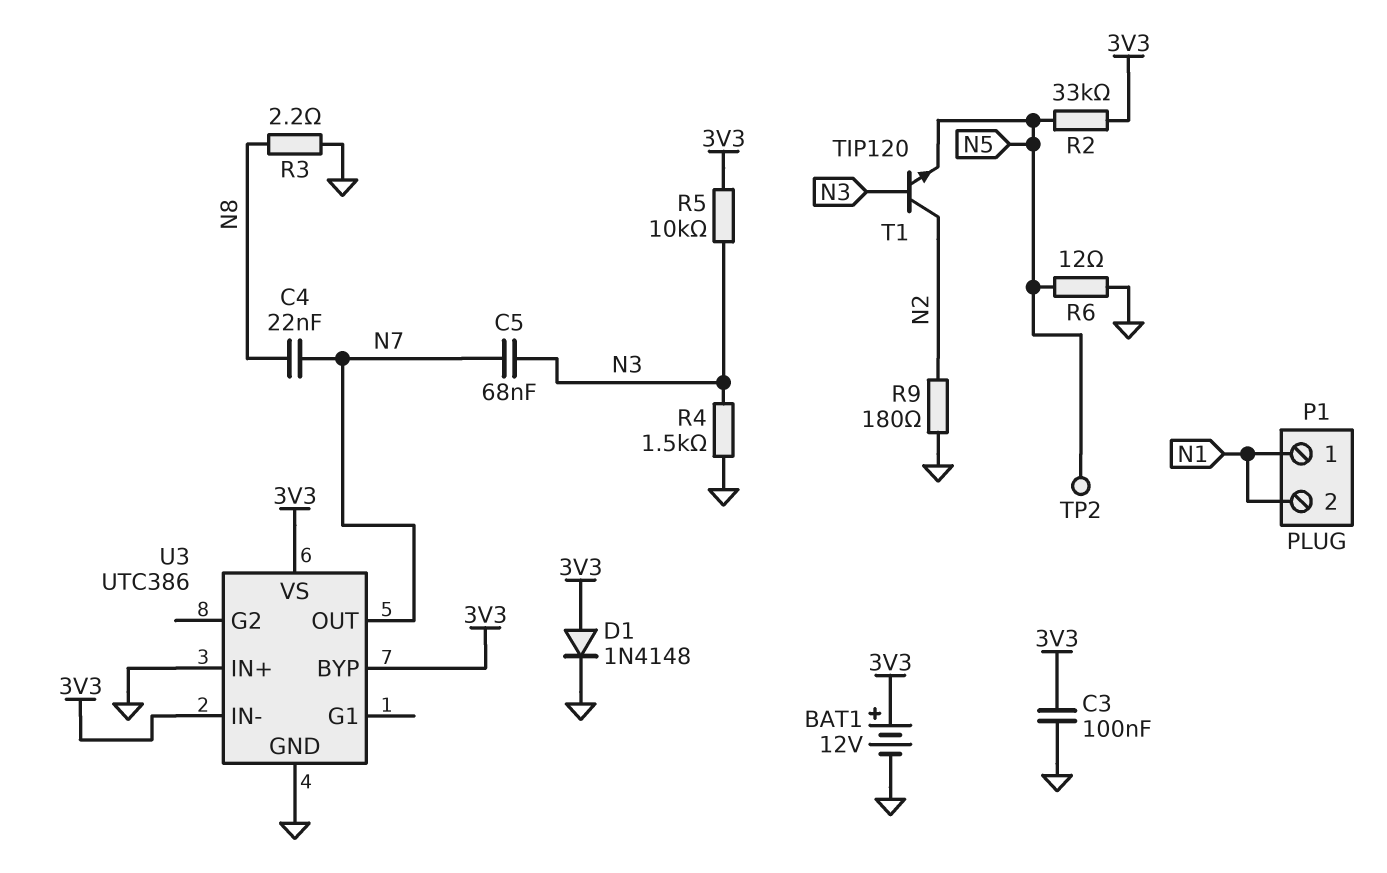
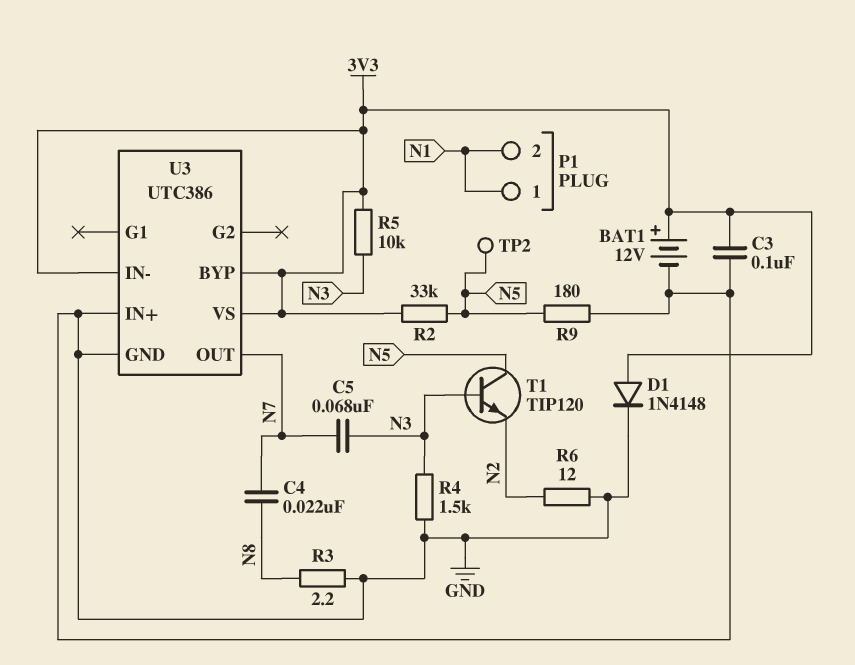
R6: 12 (GND, N5) -> 12 (GND, N2)
R9: 180 (GND, N2) -> 180 (GND, N5)
T1: NPN TIP120 (B N3, C N2, E N5) -> NPN TIP120 (B N3, C N5, E N2)

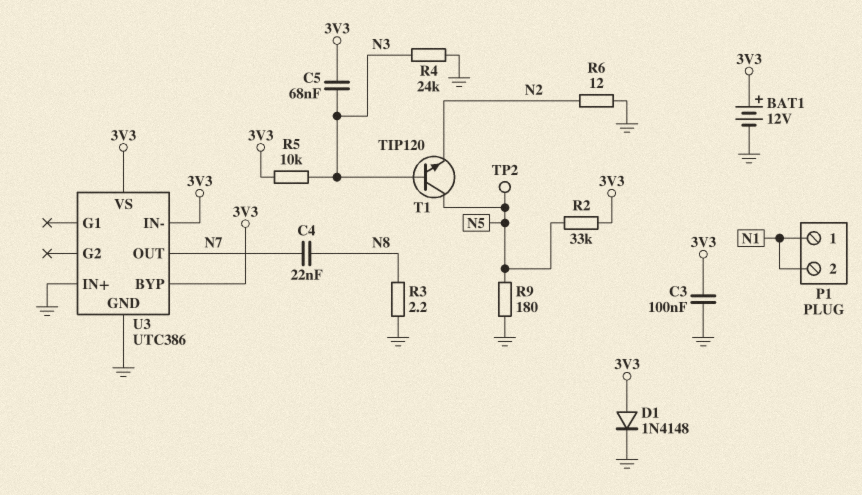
C5: 68nF (N3, N7) -> 68nF (3V3, N3)
R4: 1.5k (GND, N3) -> 24k (GND, N3)

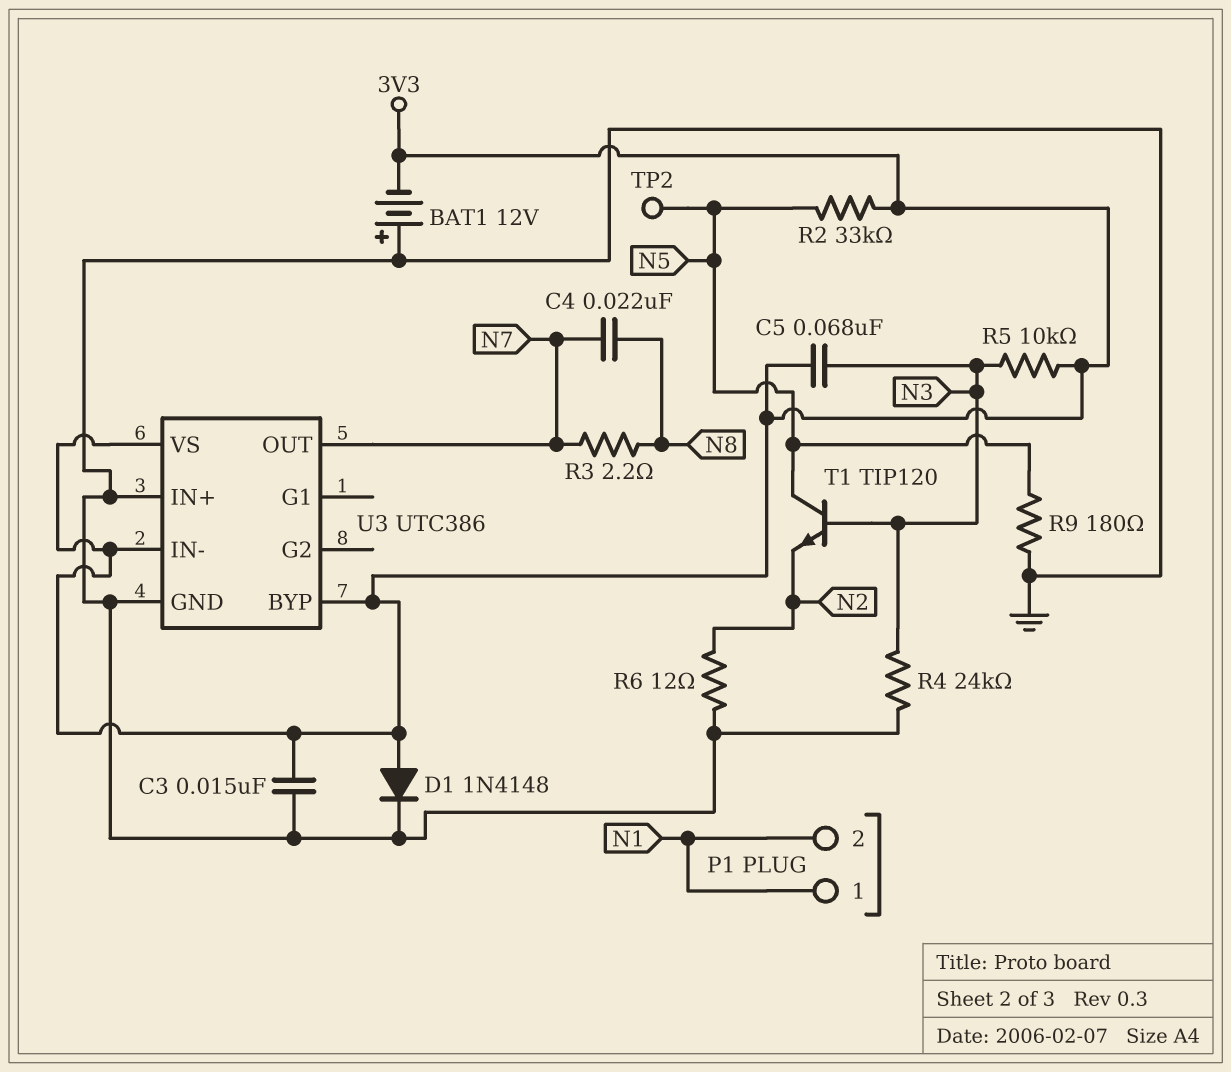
BAT1: 12V (plus 3V3, minus GND) -> 12V (plus GND, minus 3V3)
C3: 100nF (3V3, GND) -> 15nF (3V3, GND)
R3: 2.2 (GND, N8) -> 2.2 (N7, N8)

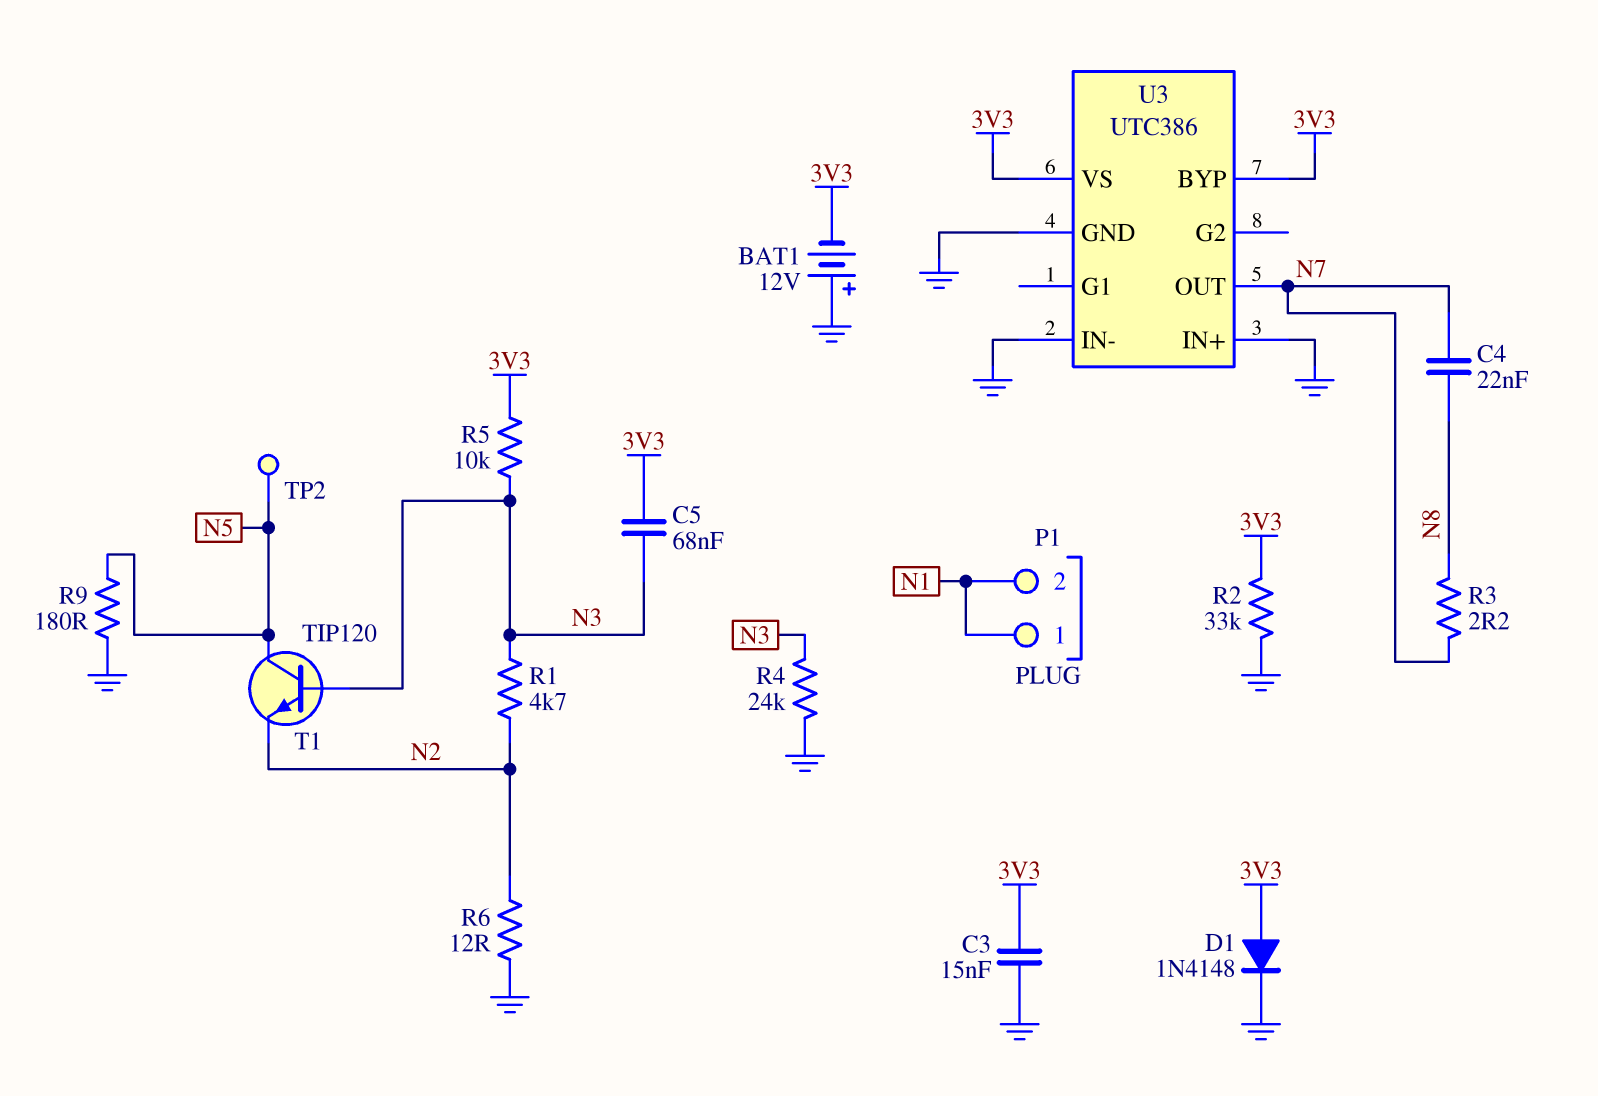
R1: none -> 4.7k (N2, N3)
R2: 33k (3V3, N5) -> 33k (3V3, GND)
U3 pin IN-: 3V3 -> GND

